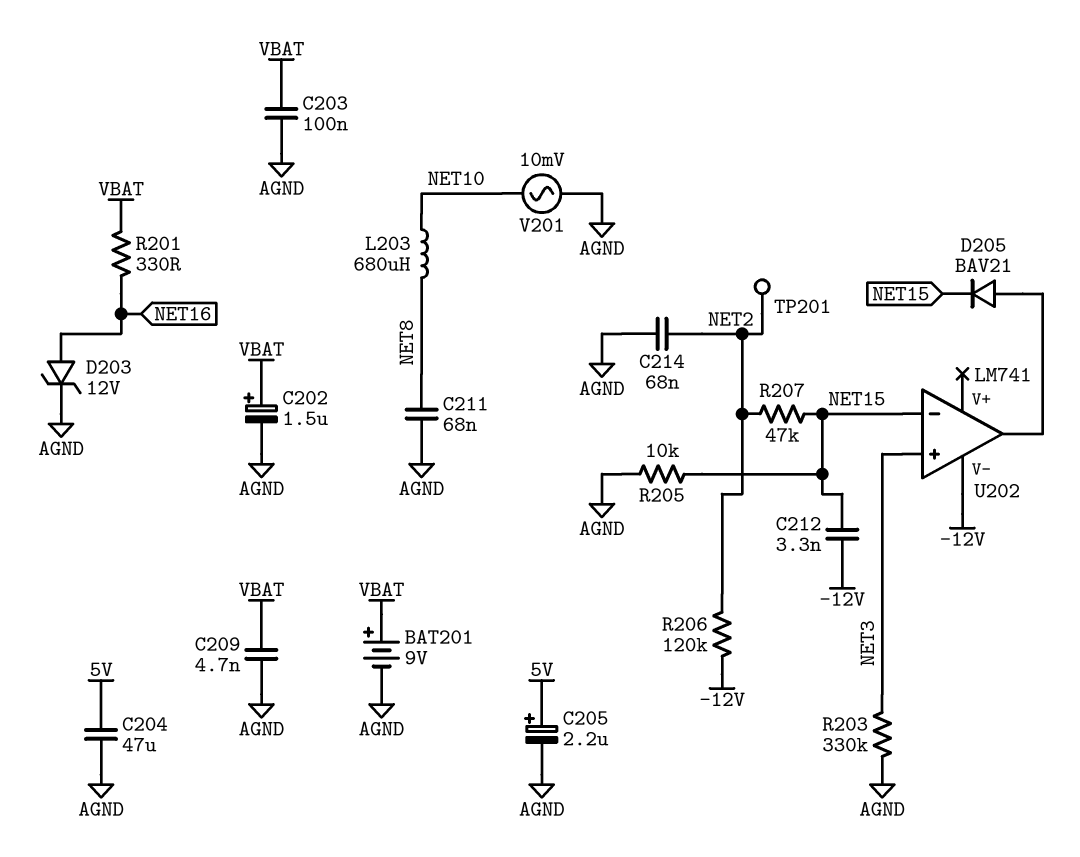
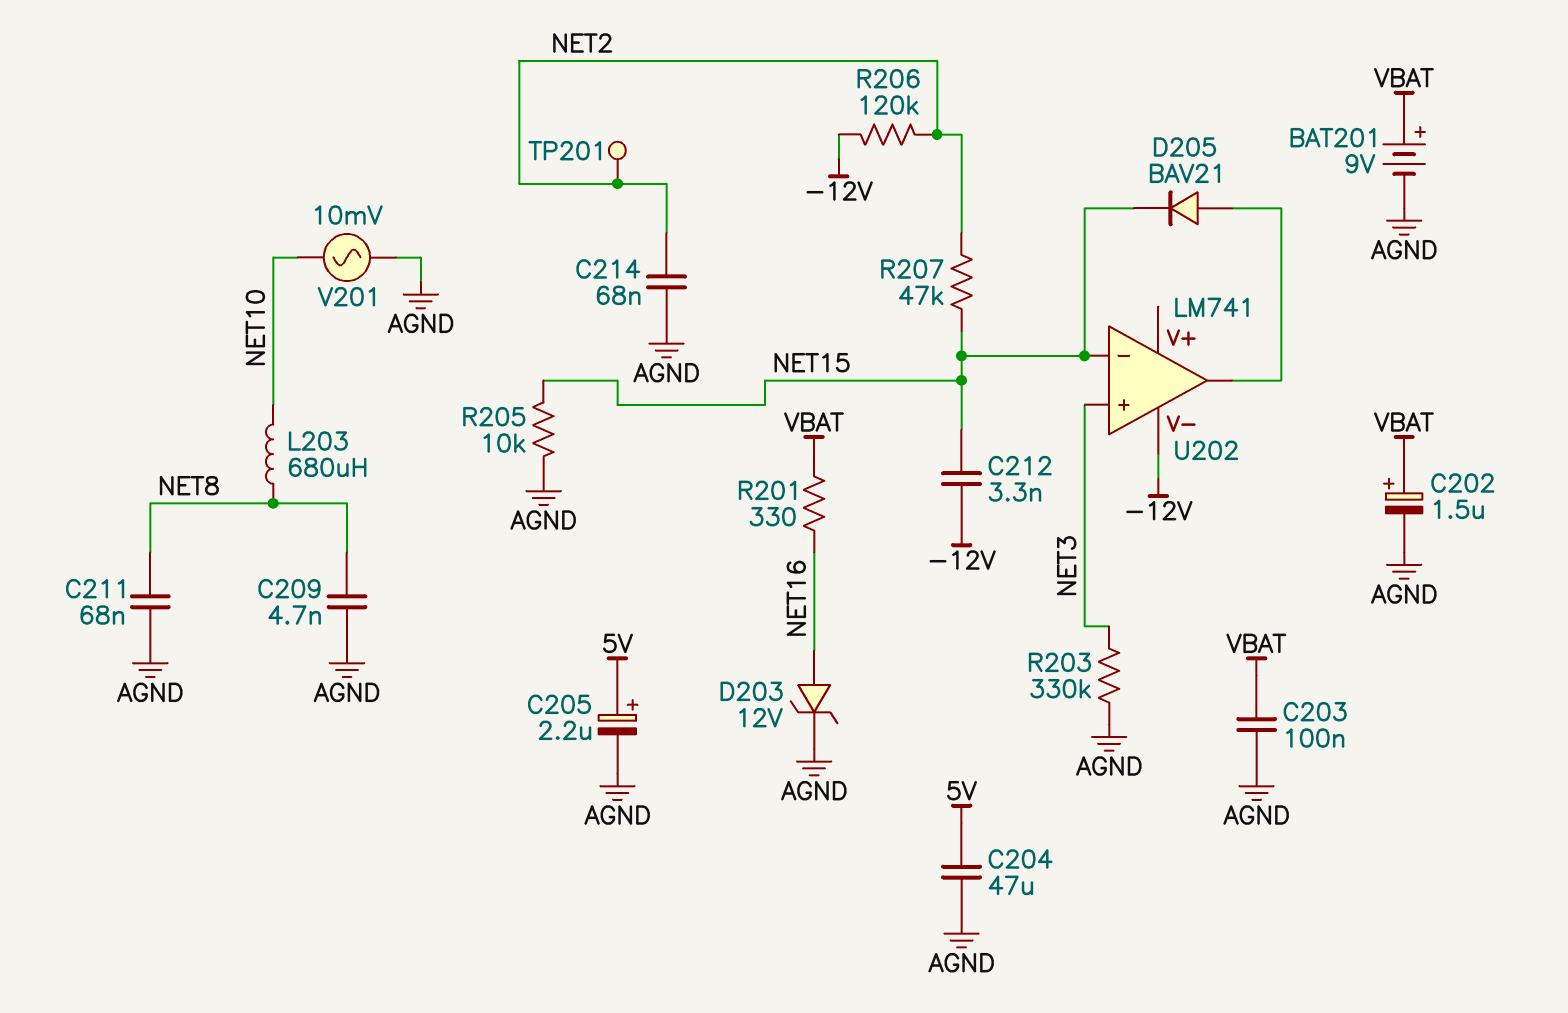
C209: 4.7nF (AGND, VBAT) -> 4.7nF (AGND, NET8)

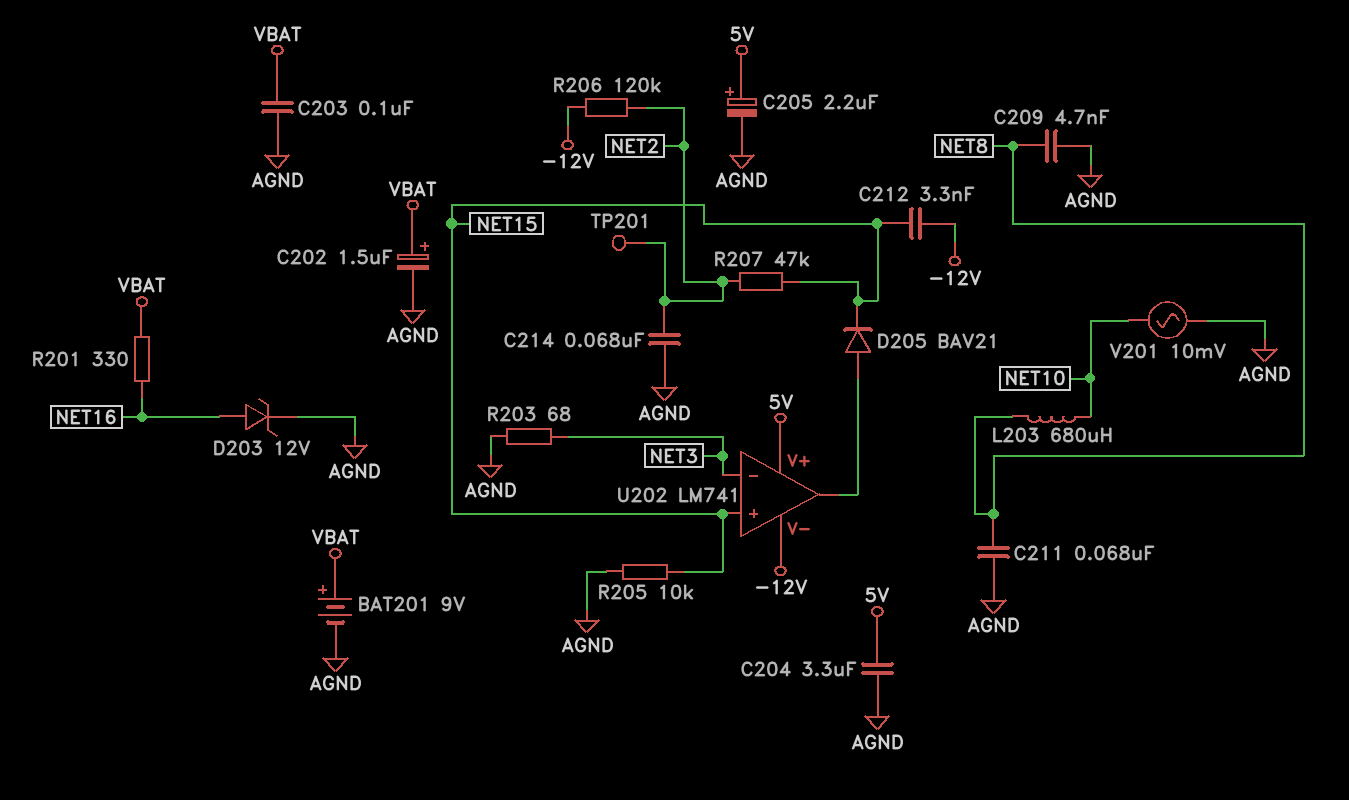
C204: 47uF (5V, AGND) -> 3.3uF (5V, AGND)
R203: 330k (AGND, NET3) -> 68 (AGND, NET3)
U202 pin V+: none -> 5V
U202 pin in+: NET3 -> NET15
U202 pin in-: NET15 -> NET3

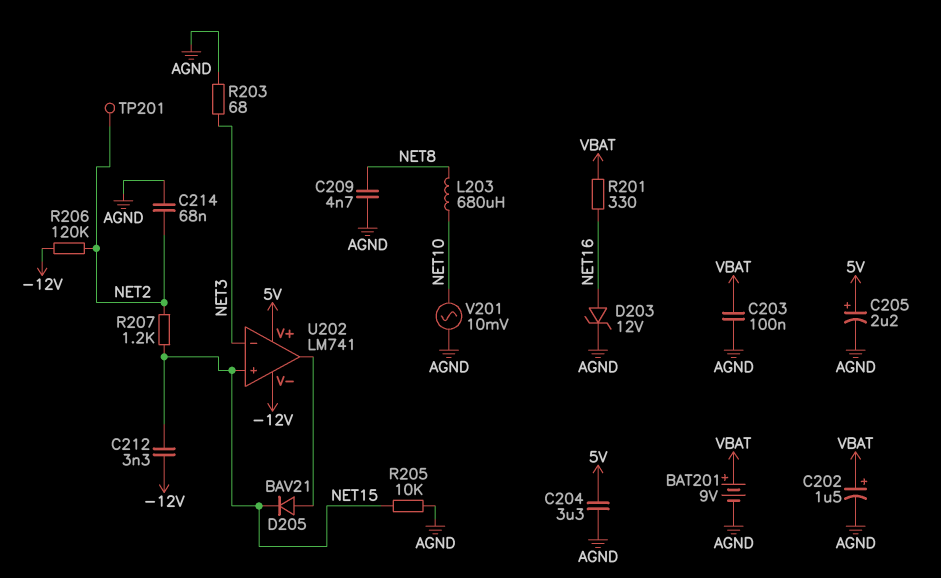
C211: 68nF (AGND, NET8) -> none
R207: 47k (NET2, NET15) -> 1.2k (NET2, NET15)

